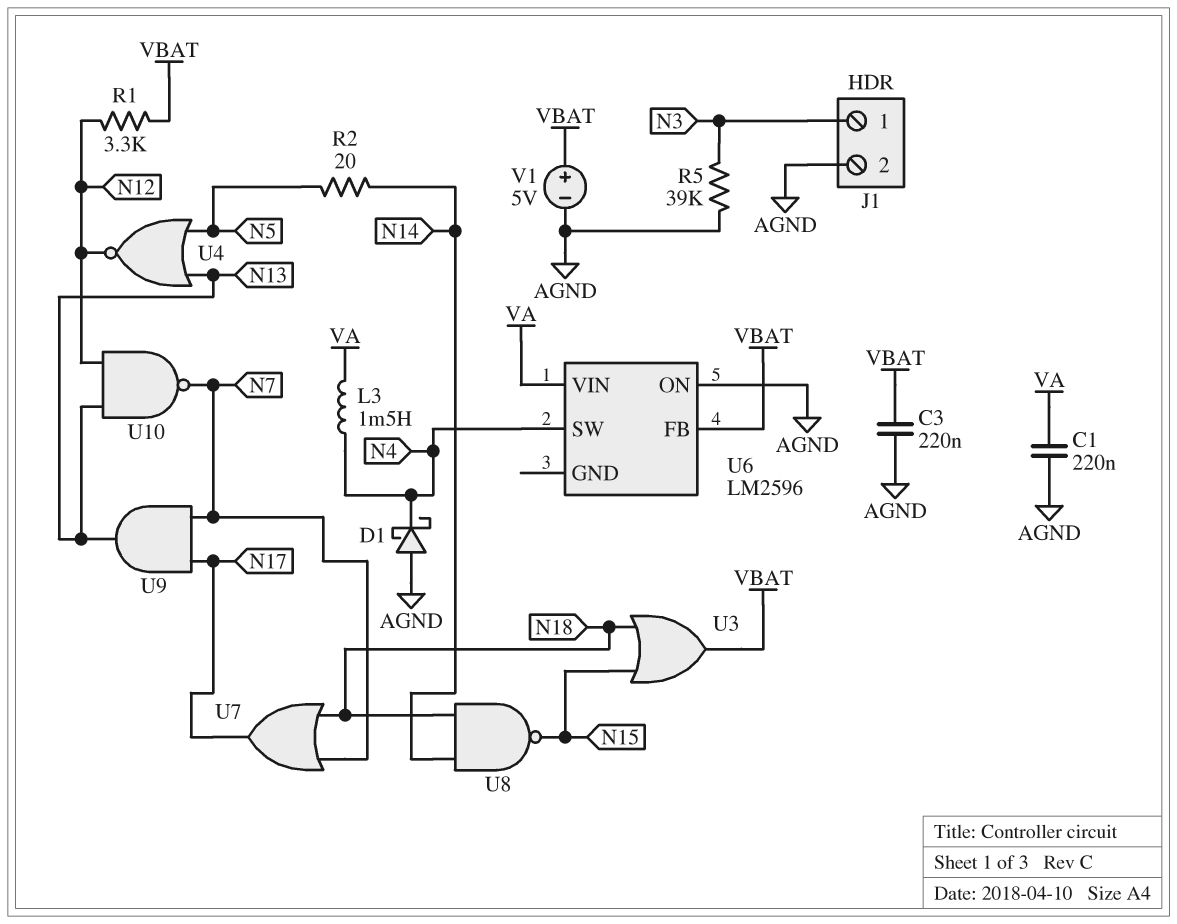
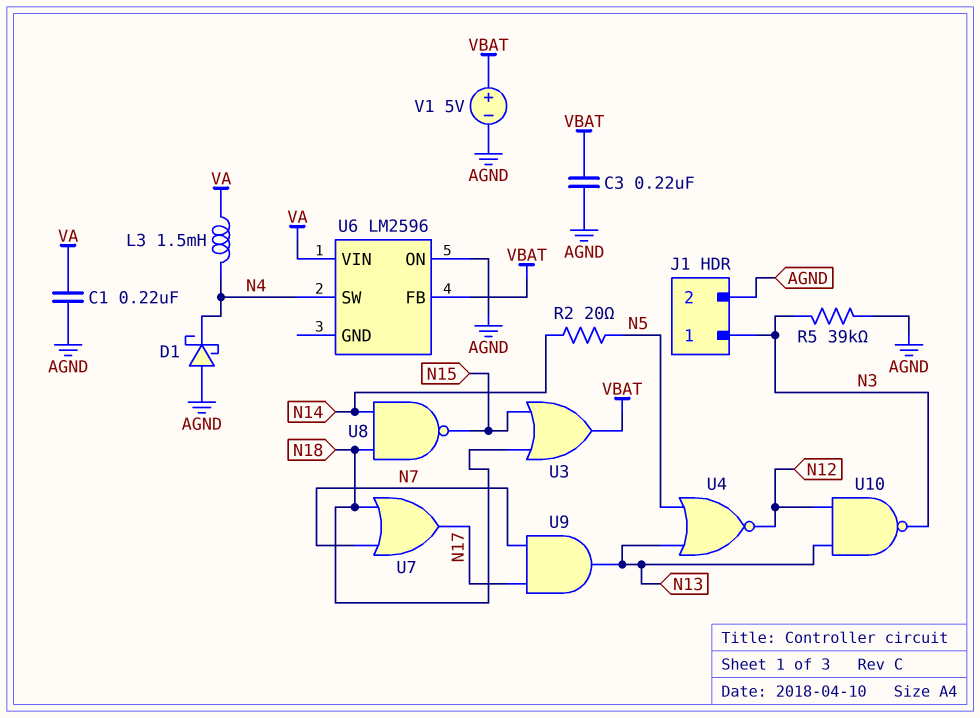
R1: 3.3k (N12, VBAT) -> none
U10: NAND (in N12, in N13, out N7) -> NAND (in N12, in N13, out N3)

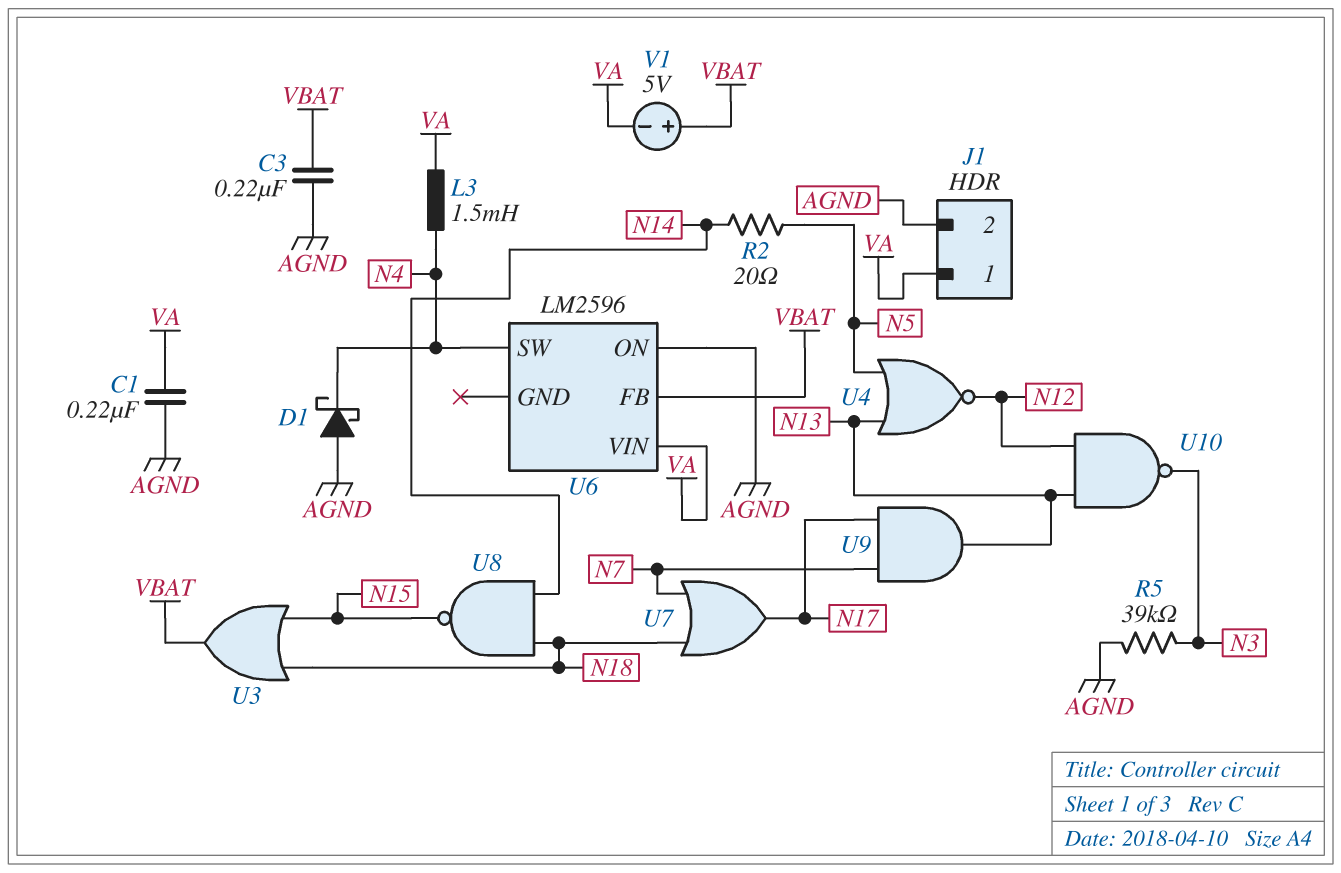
J1 pin 1: N3 -> VA
V1: 5V (plus VBAT, minus AGND) -> 5V (plus VBAT, minus VA)

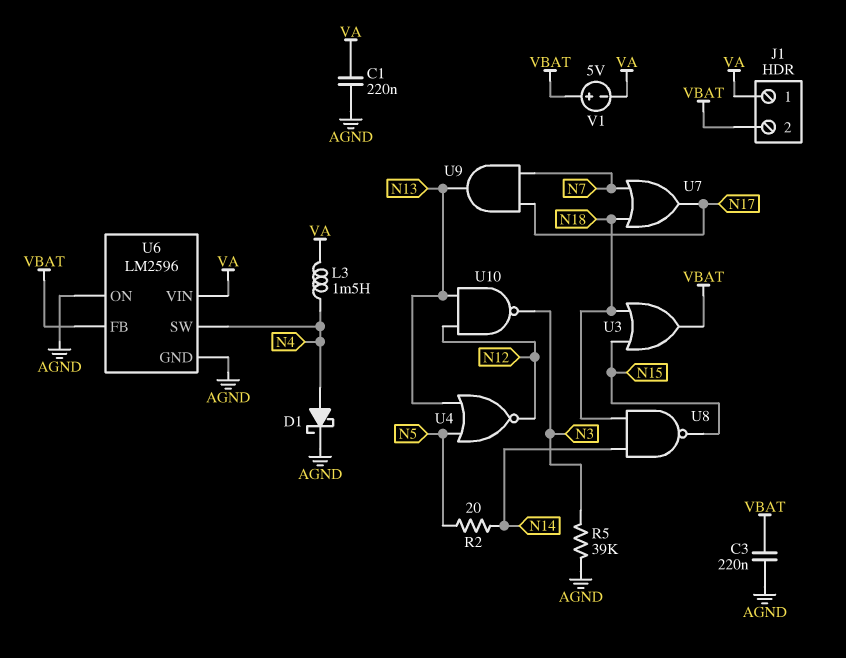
D1: schottky (A AGND, K N4) -> schottky (A N4, K AGND)
J1 pin 2: AGND -> VBAT
U6 pin GND: none -> AGND

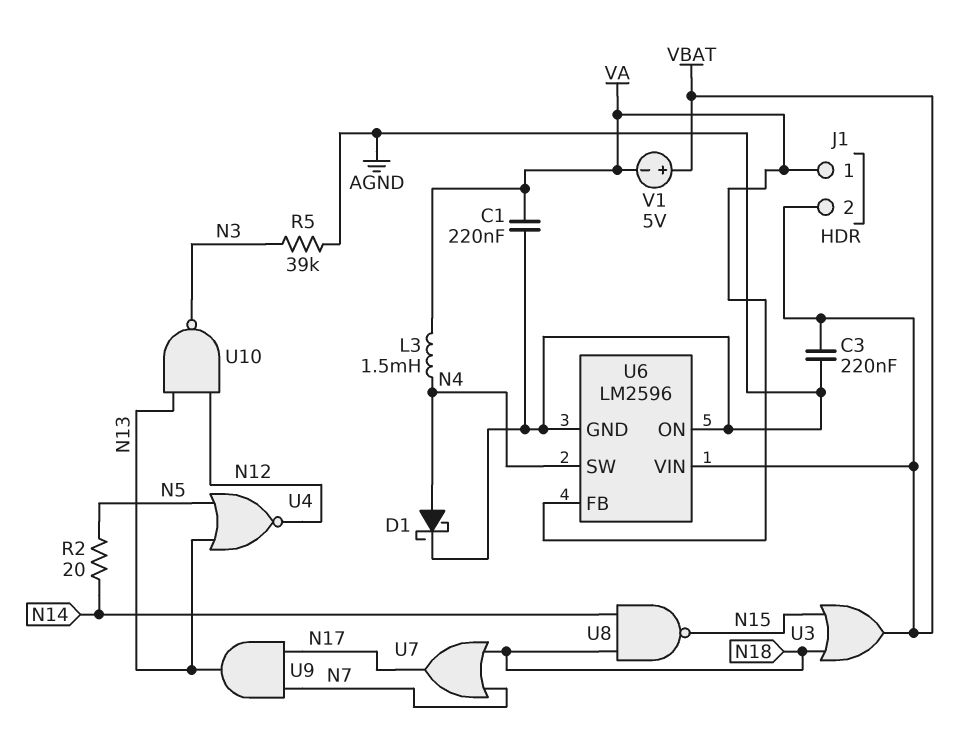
U6 pin FB: VBAT -> VA
U6 pin VIN: VA -> VBAT

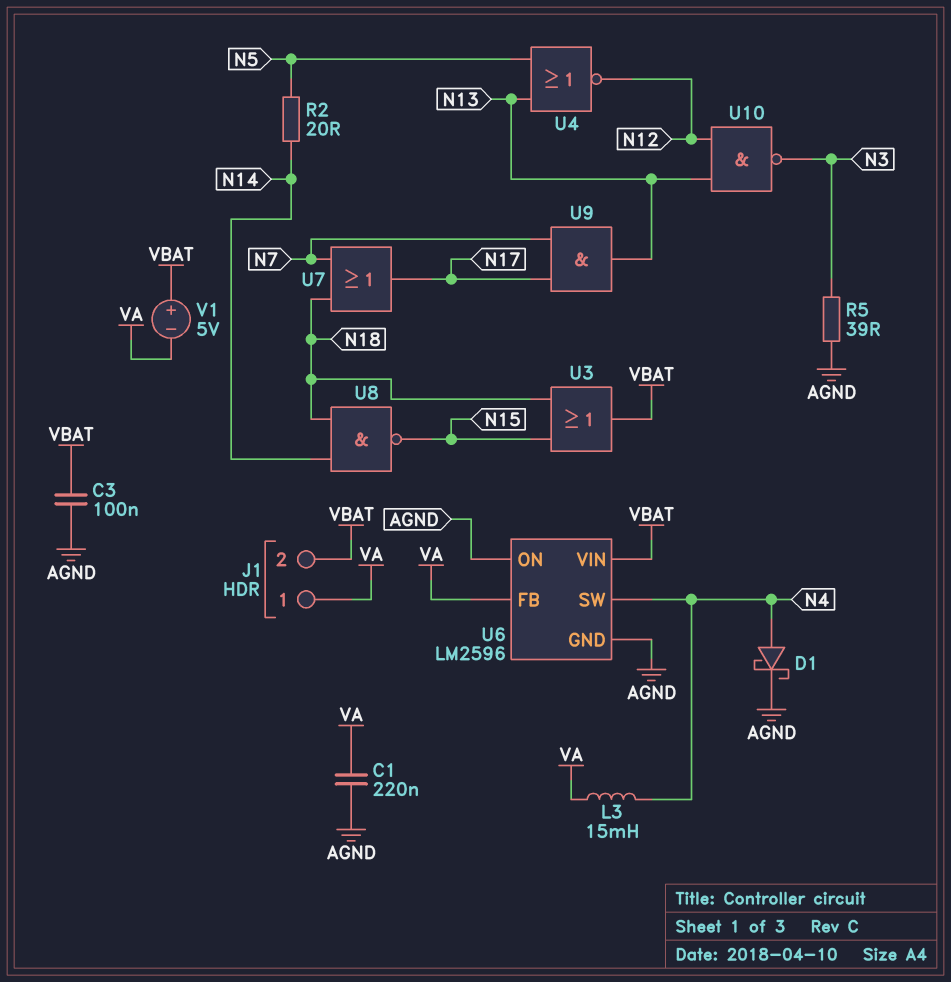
C3: 220nF (AGND, VBAT) -> 100nF (AGND, VBAT)
L3: 1.5mH (N4, VA) -> 15mH (N4, VA)
R5: 39k (AGND, N3) -> 39 (AGND, N3)

